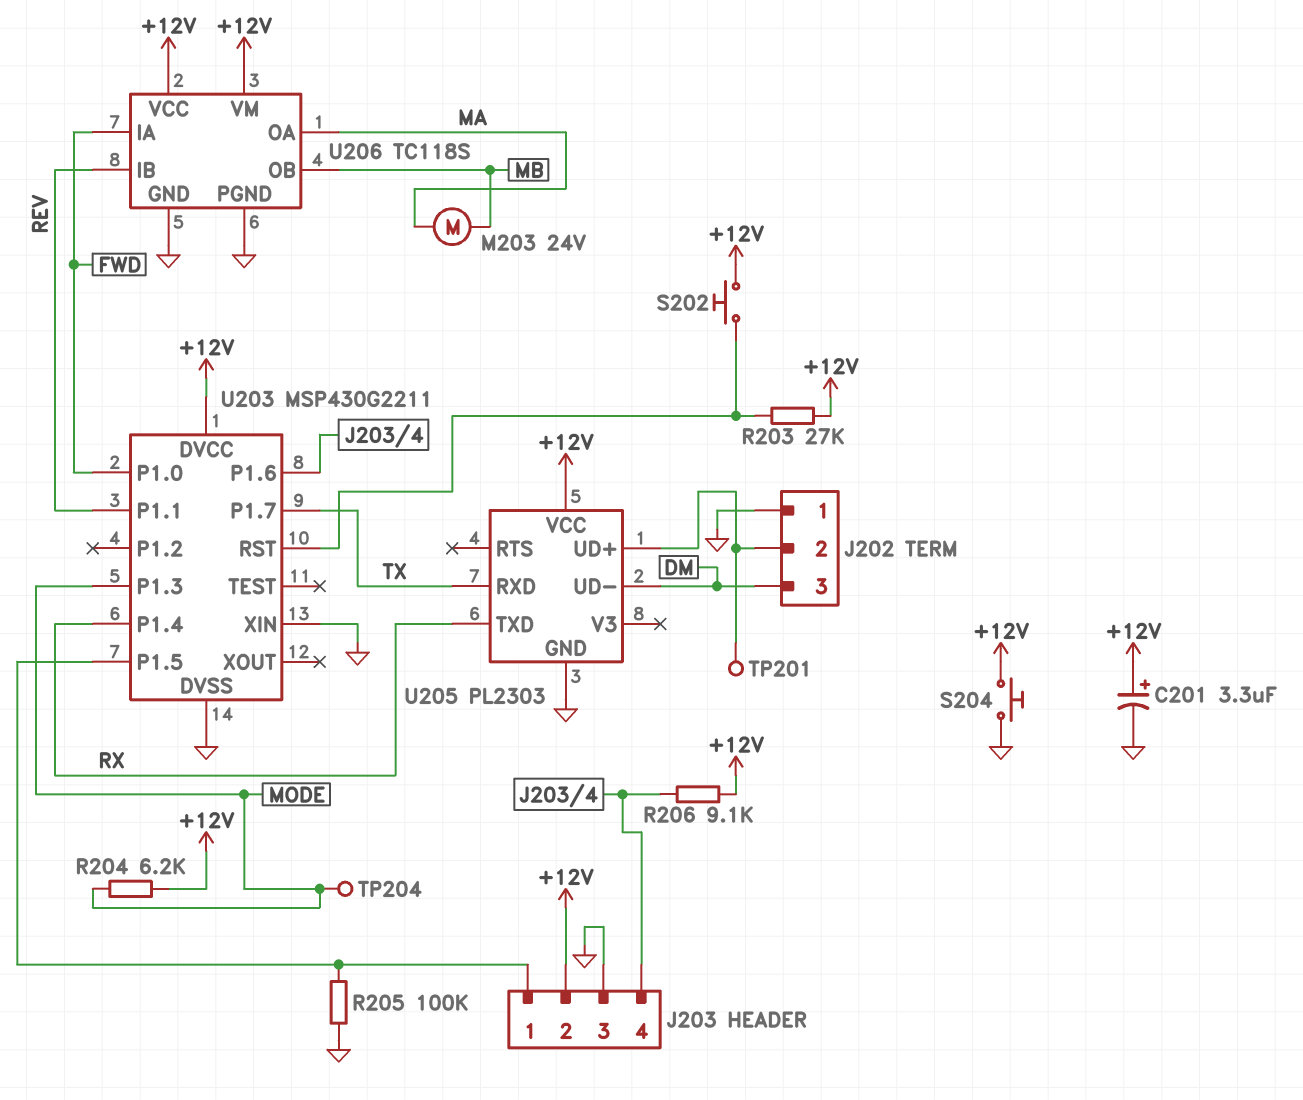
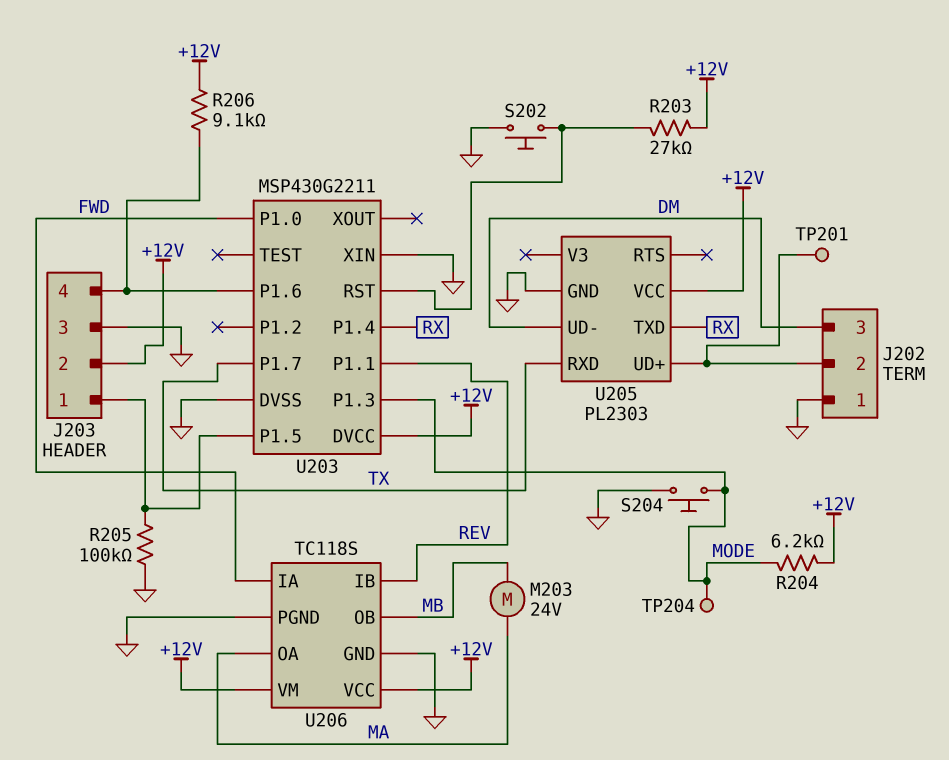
C201: 3.3uF (plus +12V, minus GND) -> none
S202: button (+12V, U203/RST) -> button (GND, U203/RST)
S204: button (+12V, GND) -> button (GND, MODE)

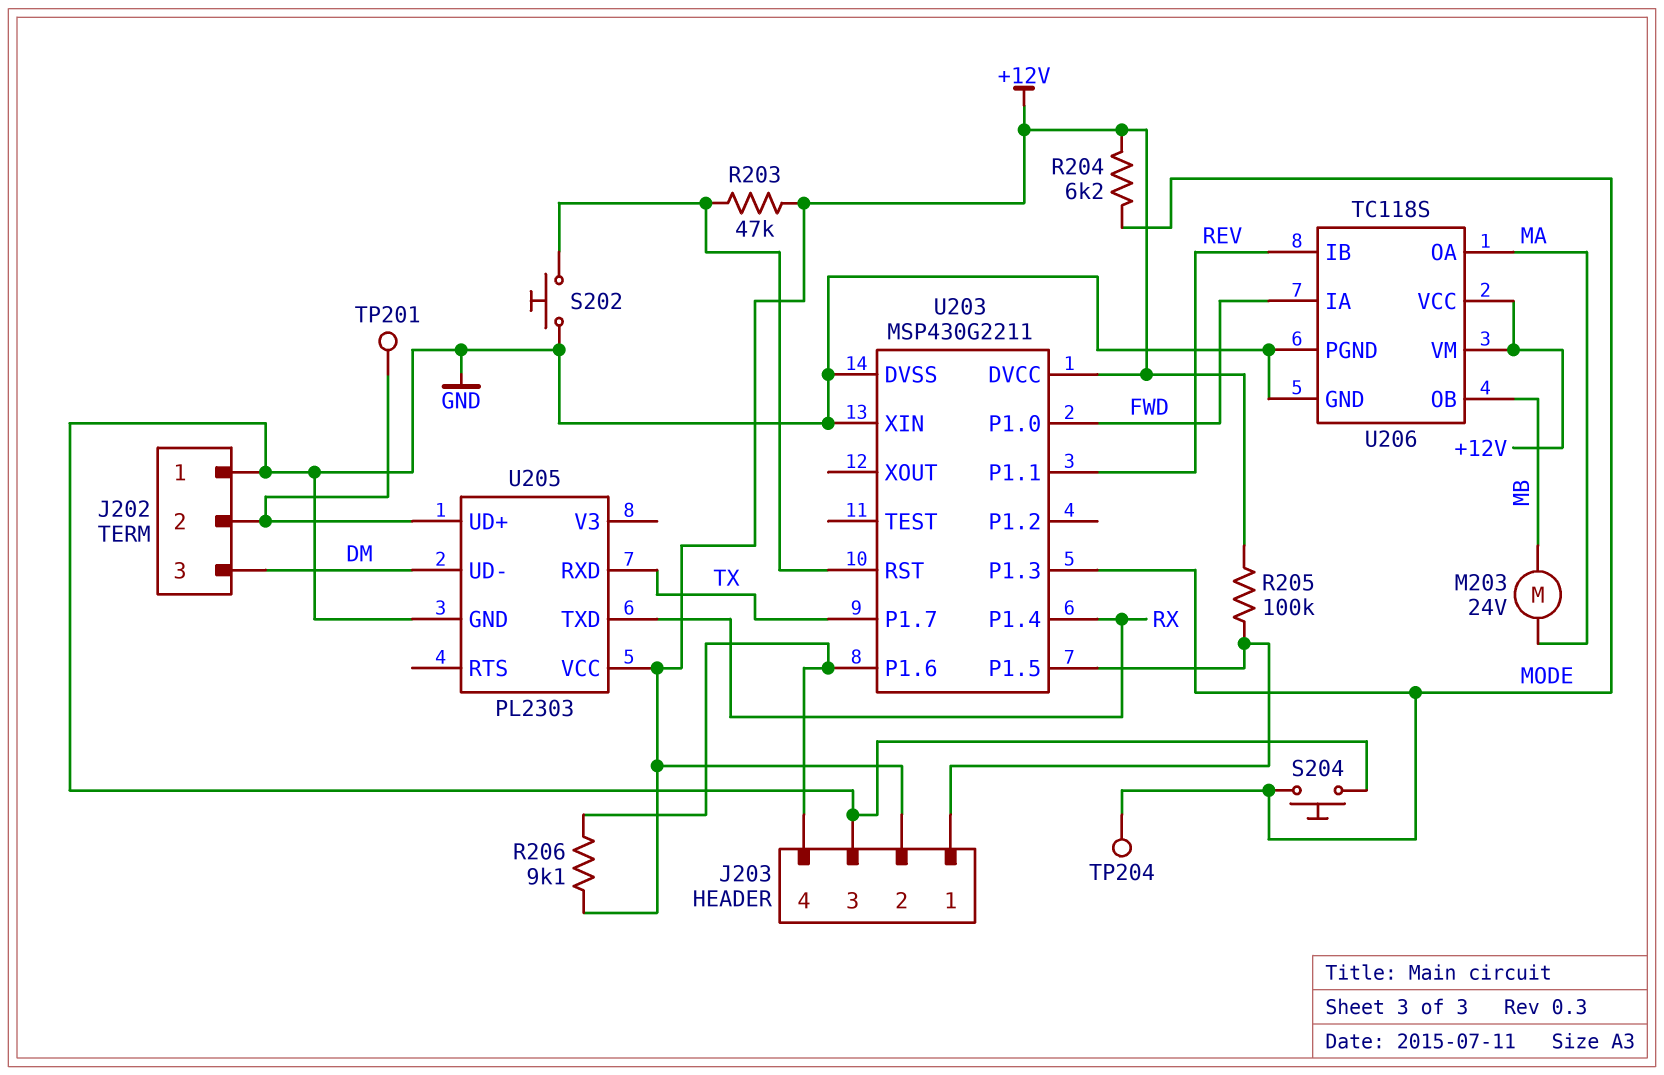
R203: 27k (+12V, U203/RST) -> 47k (+12V, U203/RST)
R205: 100k (GND, J203/1) -> 100k (+12V, J203/1)

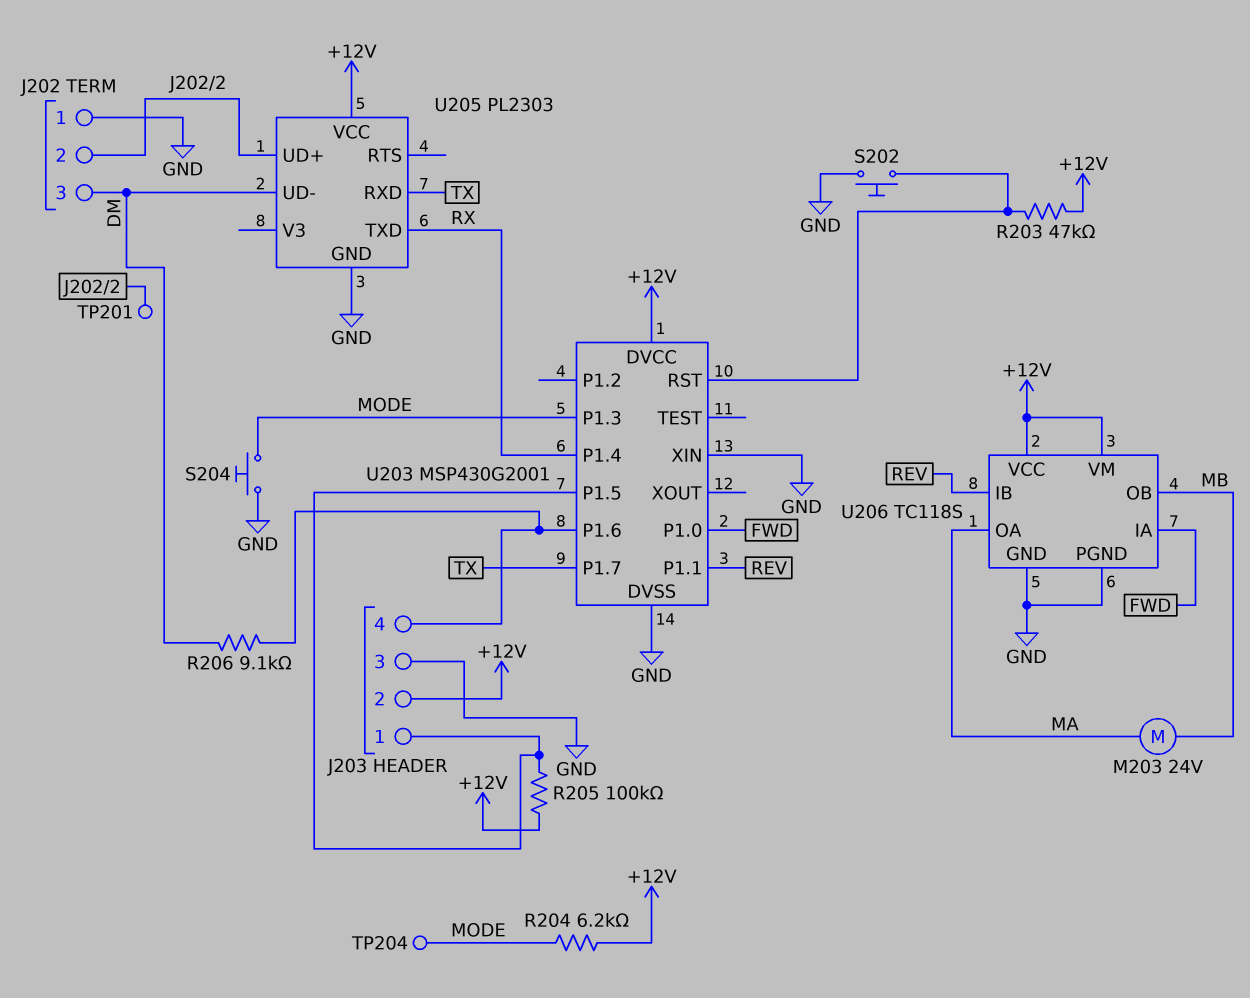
R206: 9.1k (+12V, J203/4) -> 9.1k (DM, J203/4)
U203: MSP430G2211 -> MSP430G2001

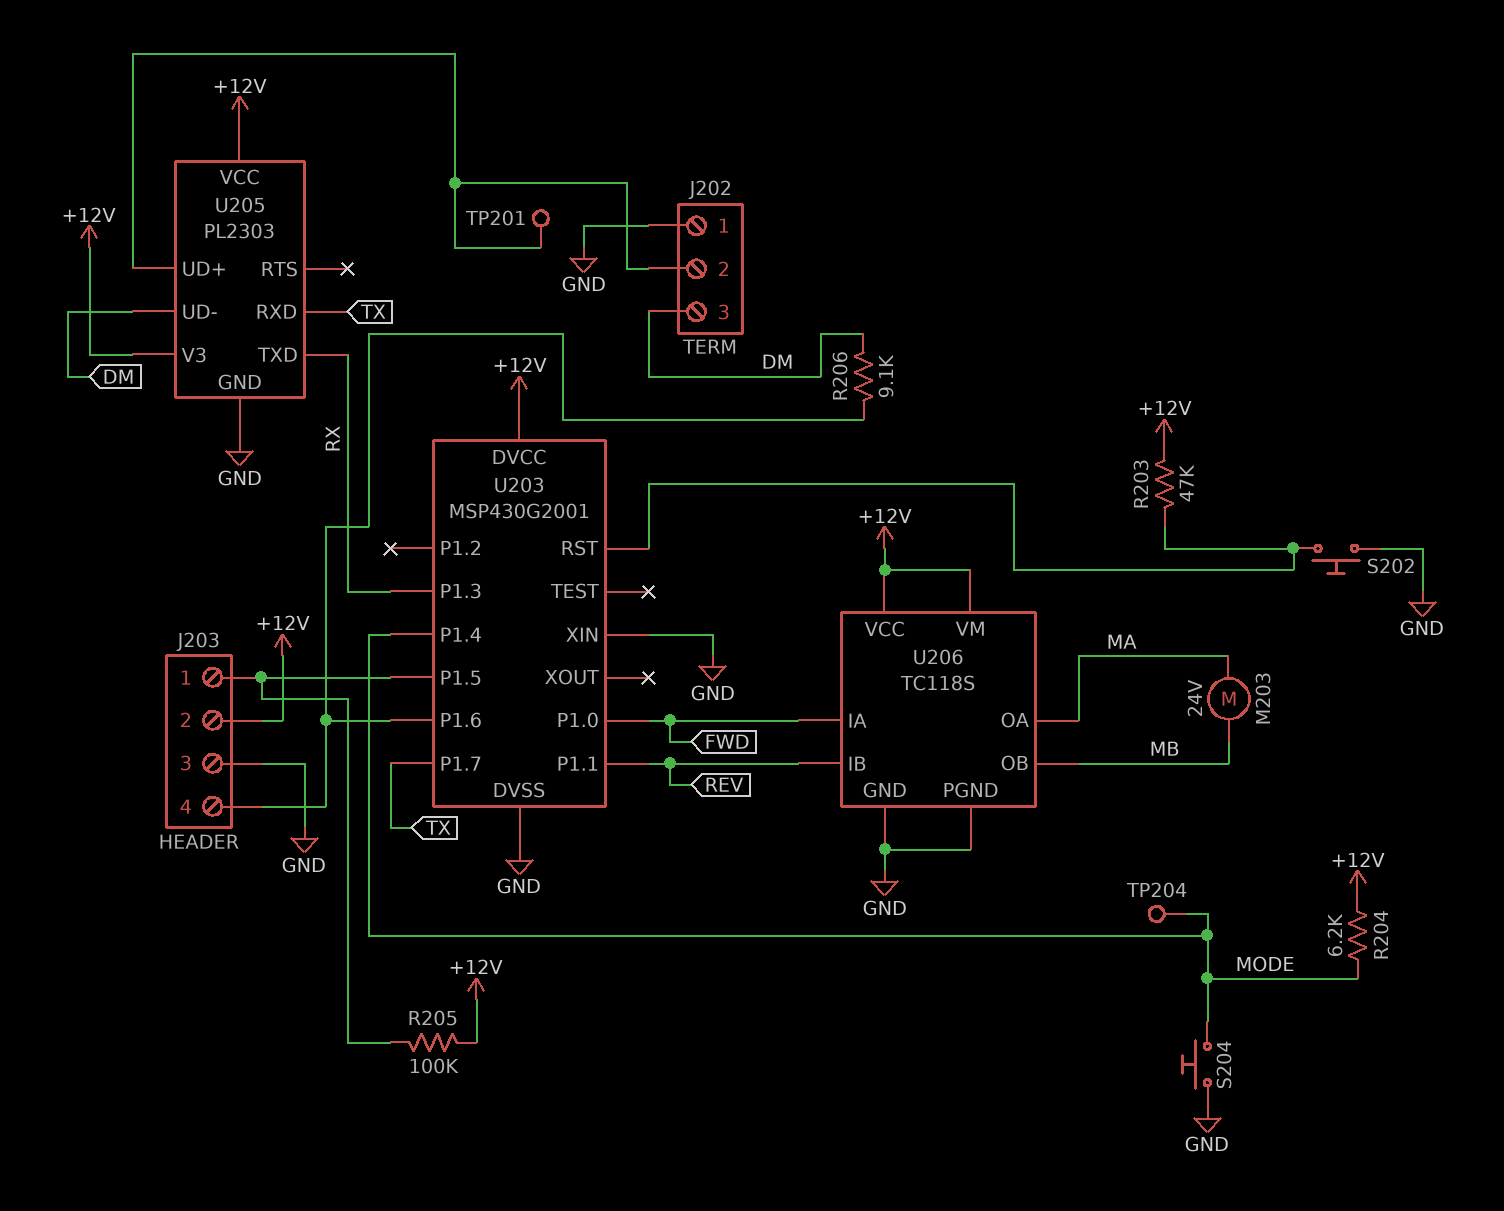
U203 pin P1.3: MODE -> RX
U203 pin P1.4: RX -> MODE
U205 pin V3: none -> +12V

